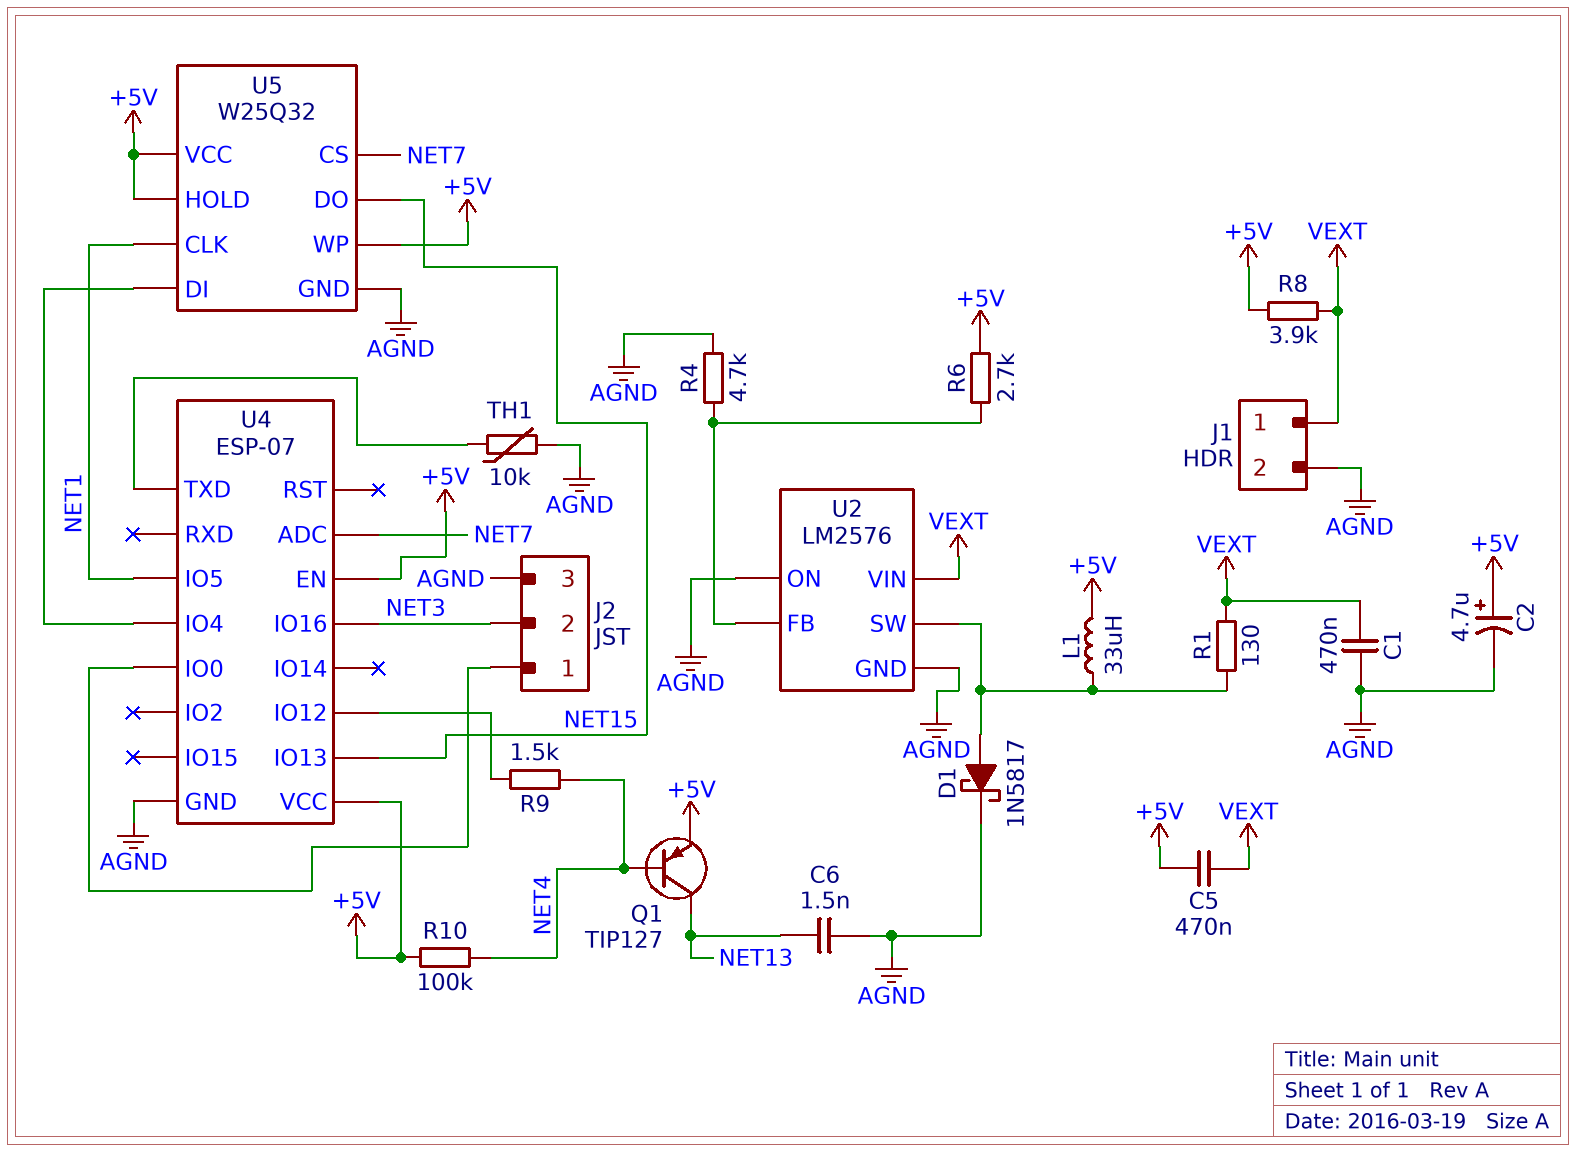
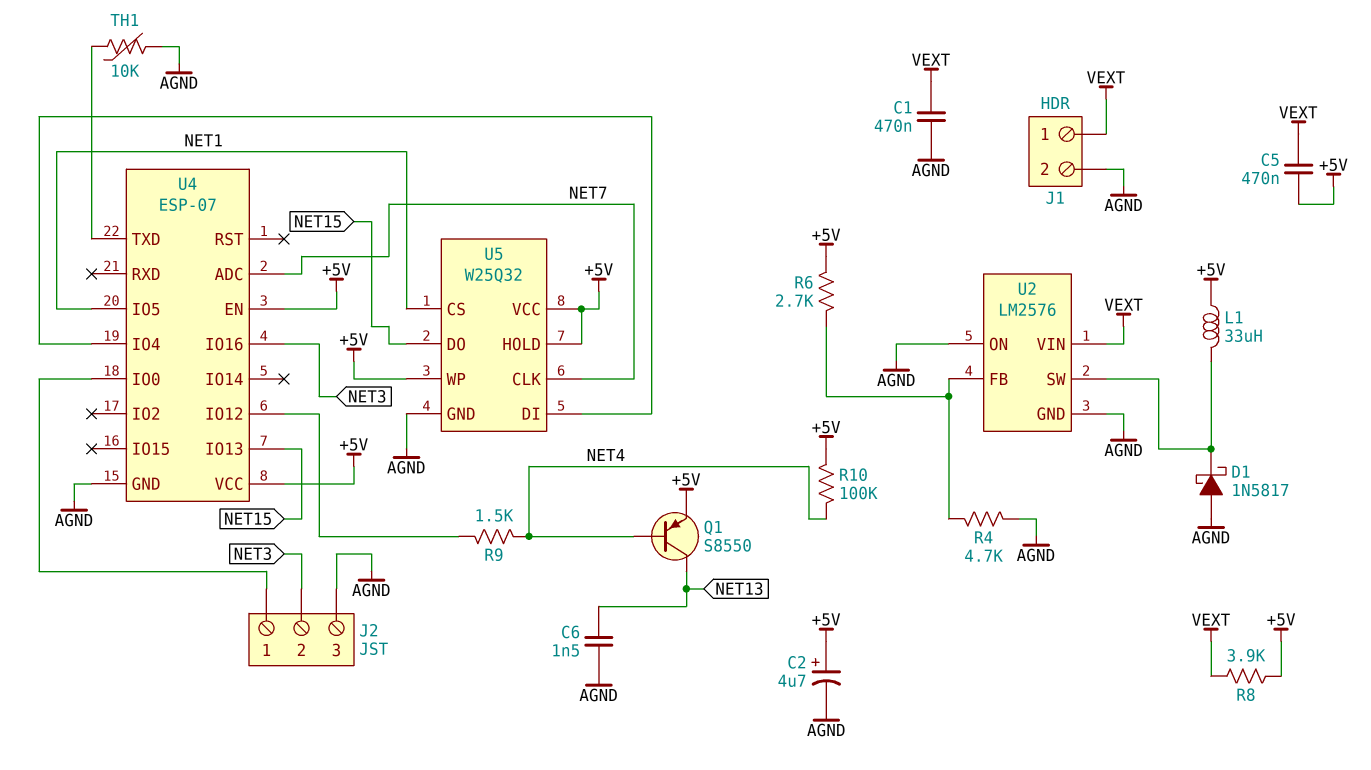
D1: schottky 1N5817 (A U2/SW, K AGND) -> schottky 1N5817 (A AGND, K U2/SW)
Q1: PNP TIP127 (B NET4, C NET13, E +5V) -> PNP S8550 (B NET4, C NET13, E +5V)
R1: 130 (U2/SW, VEXT) -> none
U5 pin CLK: NET1 -> NET7
U5 pin CS: NET7 -> NET1

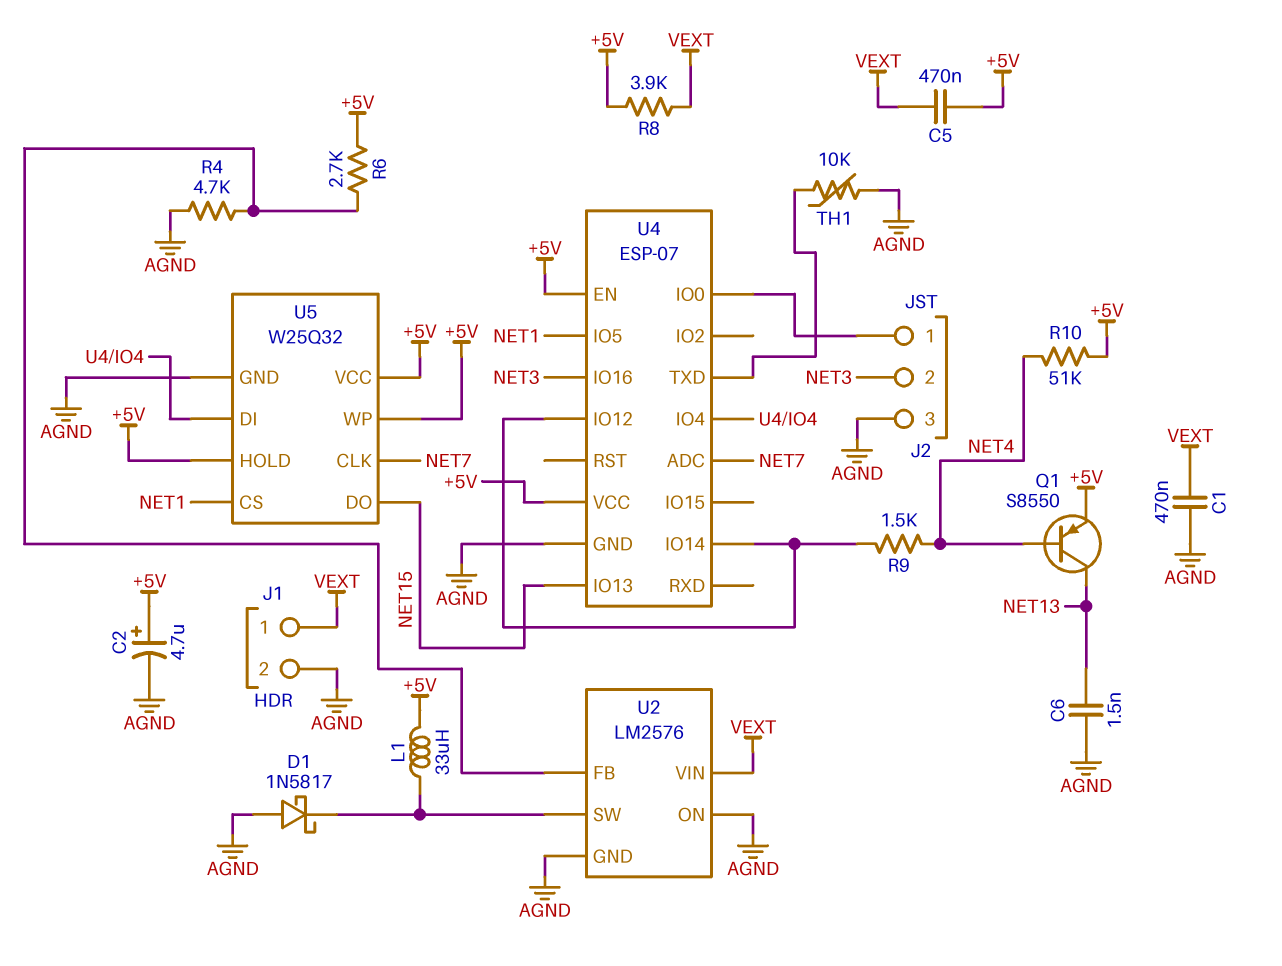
R10: 100k (+5V, NET4) -> 51k (+5V, NET4)
U4 pin IO14: none -> U4/IO12

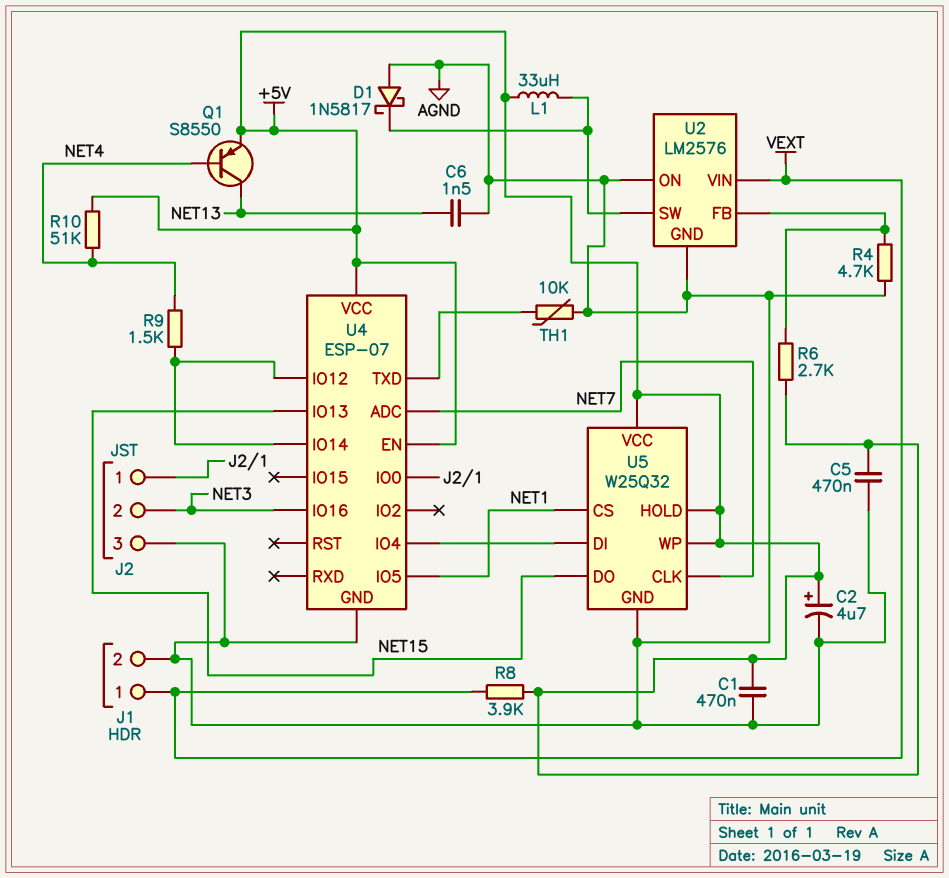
C1: 470nF (AGND, VEXT) -> 470nF (+5V, AGND)
C5: 470nF (+5V, VEXT) -> 470nF (+5V, AGND)

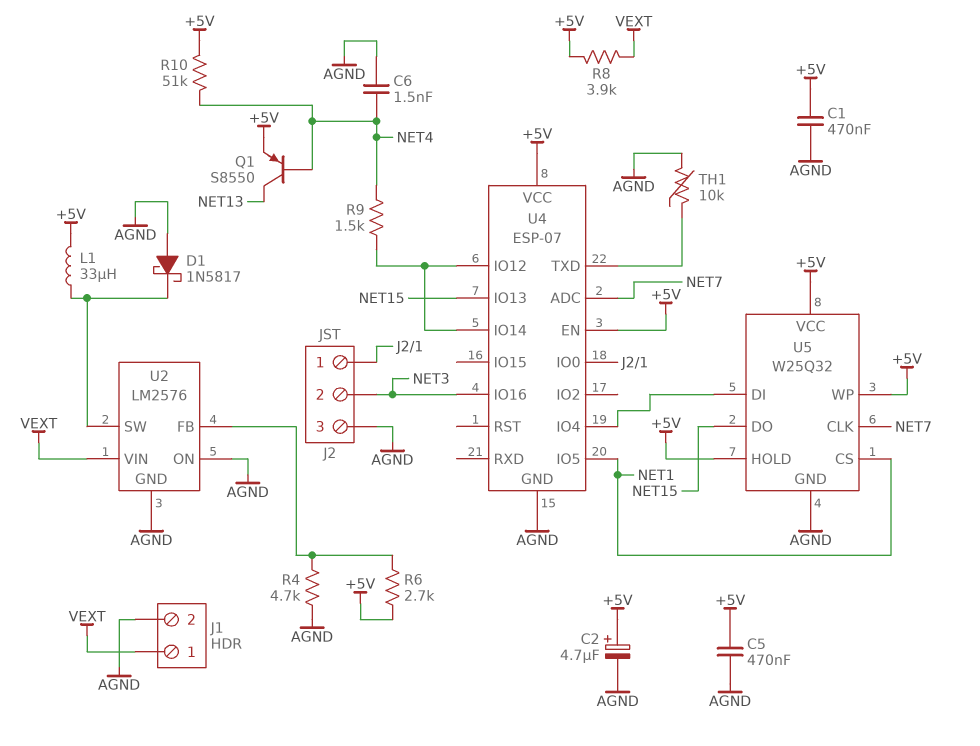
C6: 1.5nF (AGND, NET13) -> 1.5nF (AGND, NET4)

